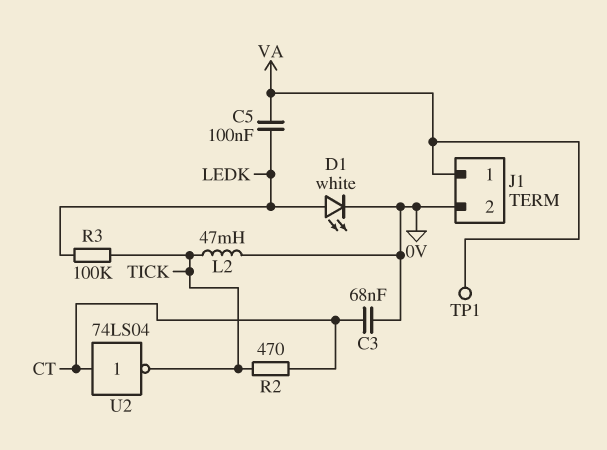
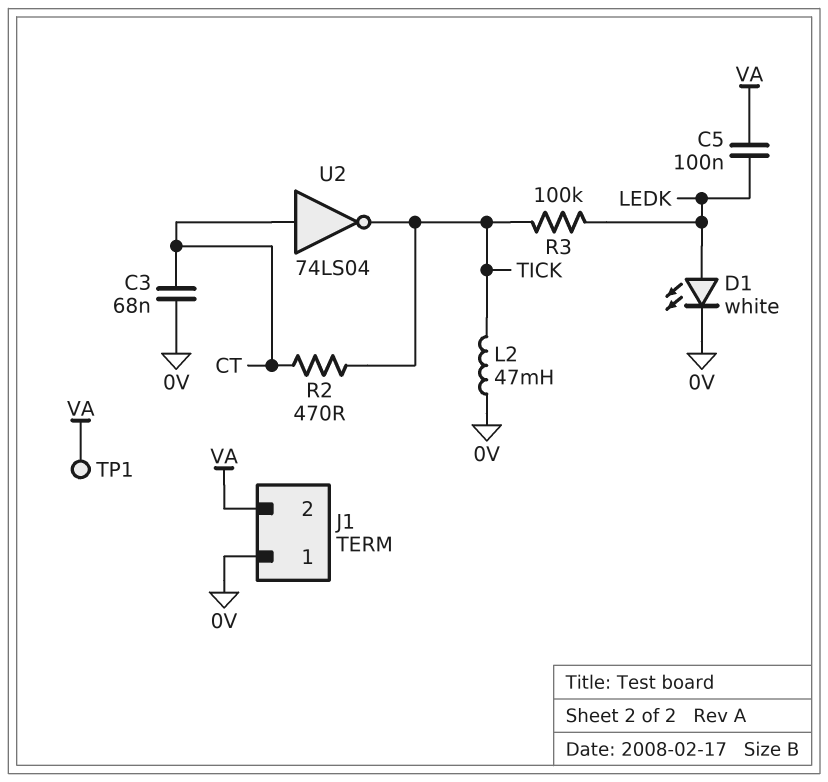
J1 pin 1: VA -> 0V
J1 pin 2: 0V -> VA

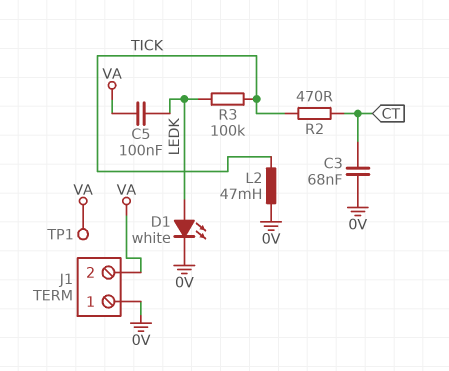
U2: NOT 74LS04 (in CT, out TICK) -> none

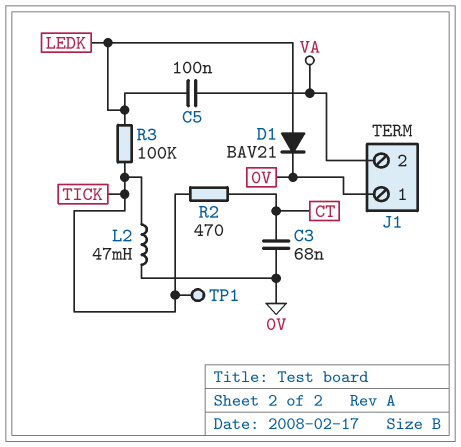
D1: LED white (A LEDK, K 0V) -> diode BAV21 (A LEDK, K 0V)
TP1: test point (VA) -> test point (TICK)

